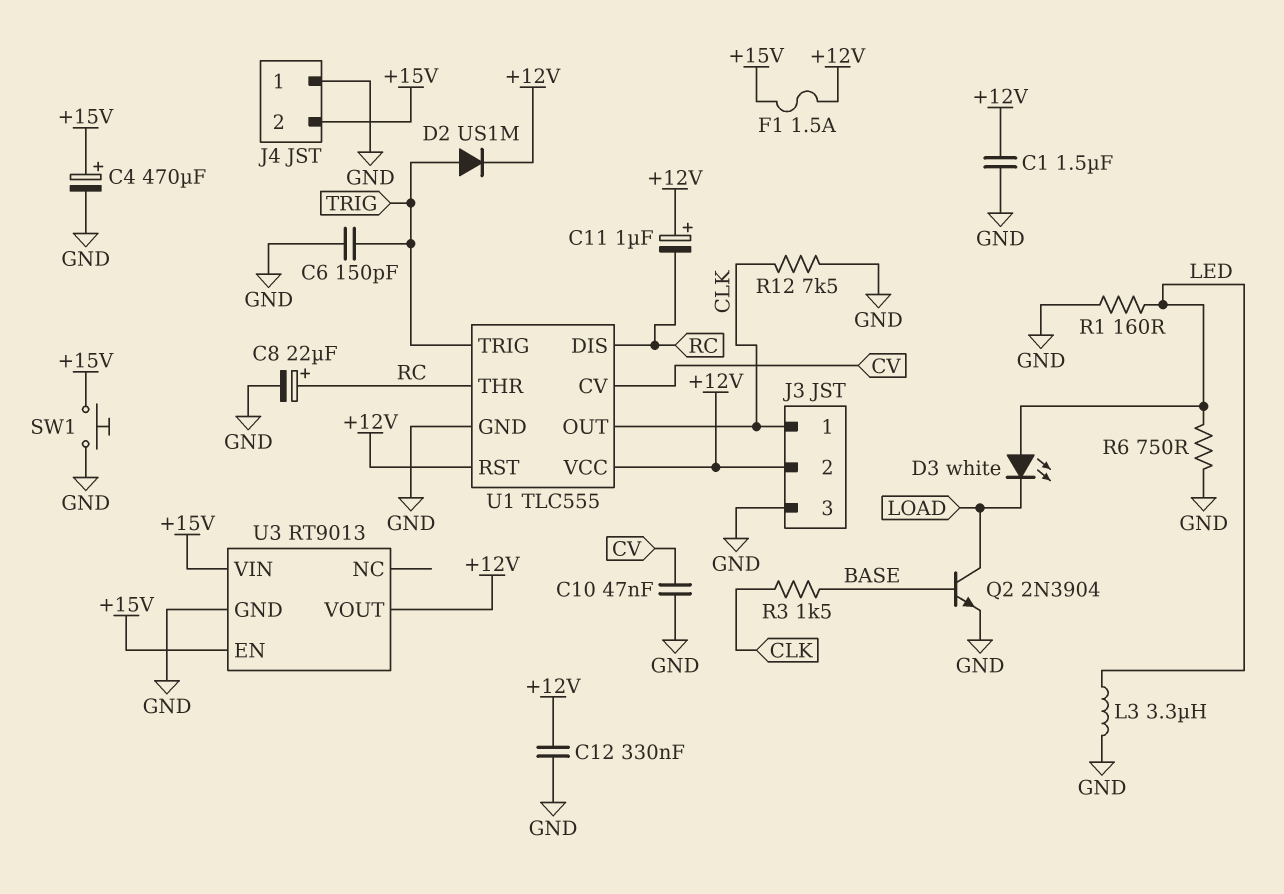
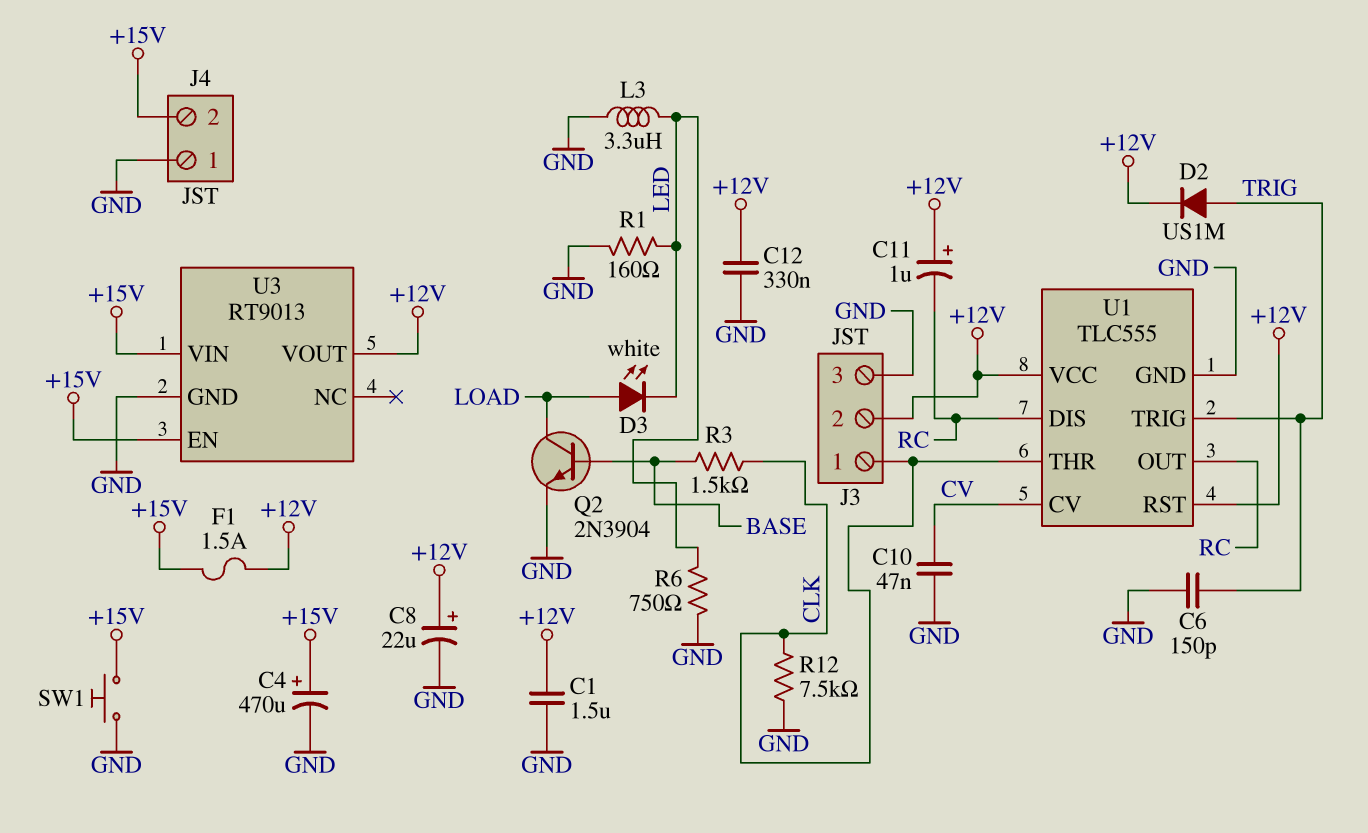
C8: 22uF (plus RC, minus GND) -> 22uF (plus +12V, minus GND)
D3: LED white (A LED, K LOAD) -> LED white (A LOAD, K LED)
U1 pin OUT: CLK -> RC
U1 pin THR: RC -> CLK

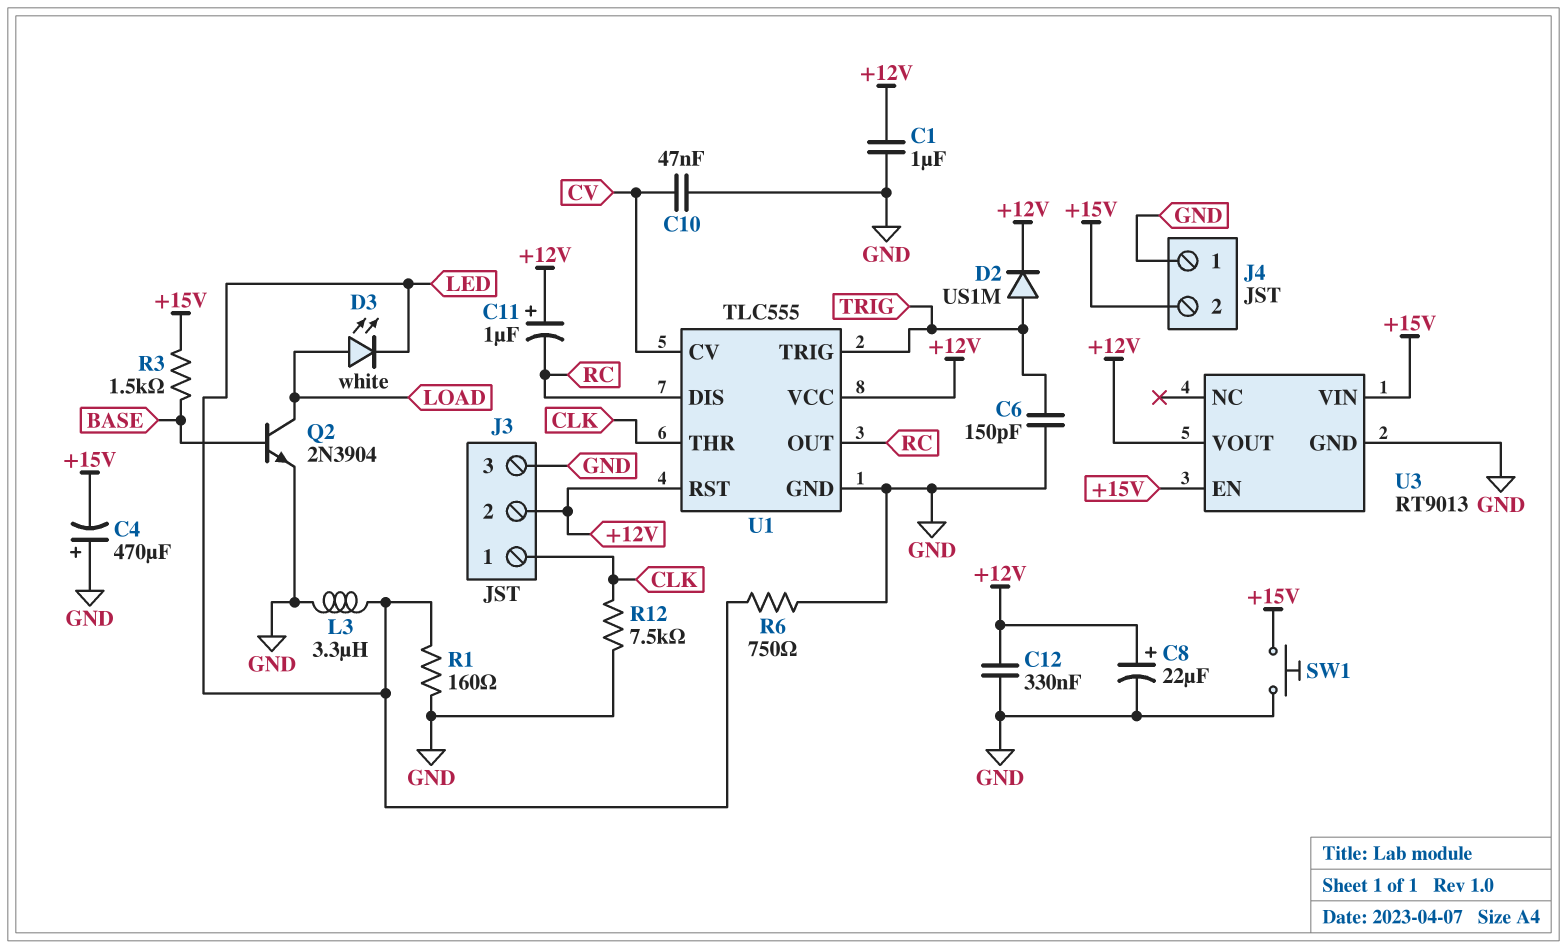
C1: 1.5uF (+12V, GND) -> 1uF (+12V, GND)
C4: 470uF (plus +15V, minus GND) -> 470uF (plus GND, minus +15V)
F1: 1.5A (+12V, +15V) -> none
R3: 1.5k (BASE, CLK) -> 1.5k (+15V, BASE)

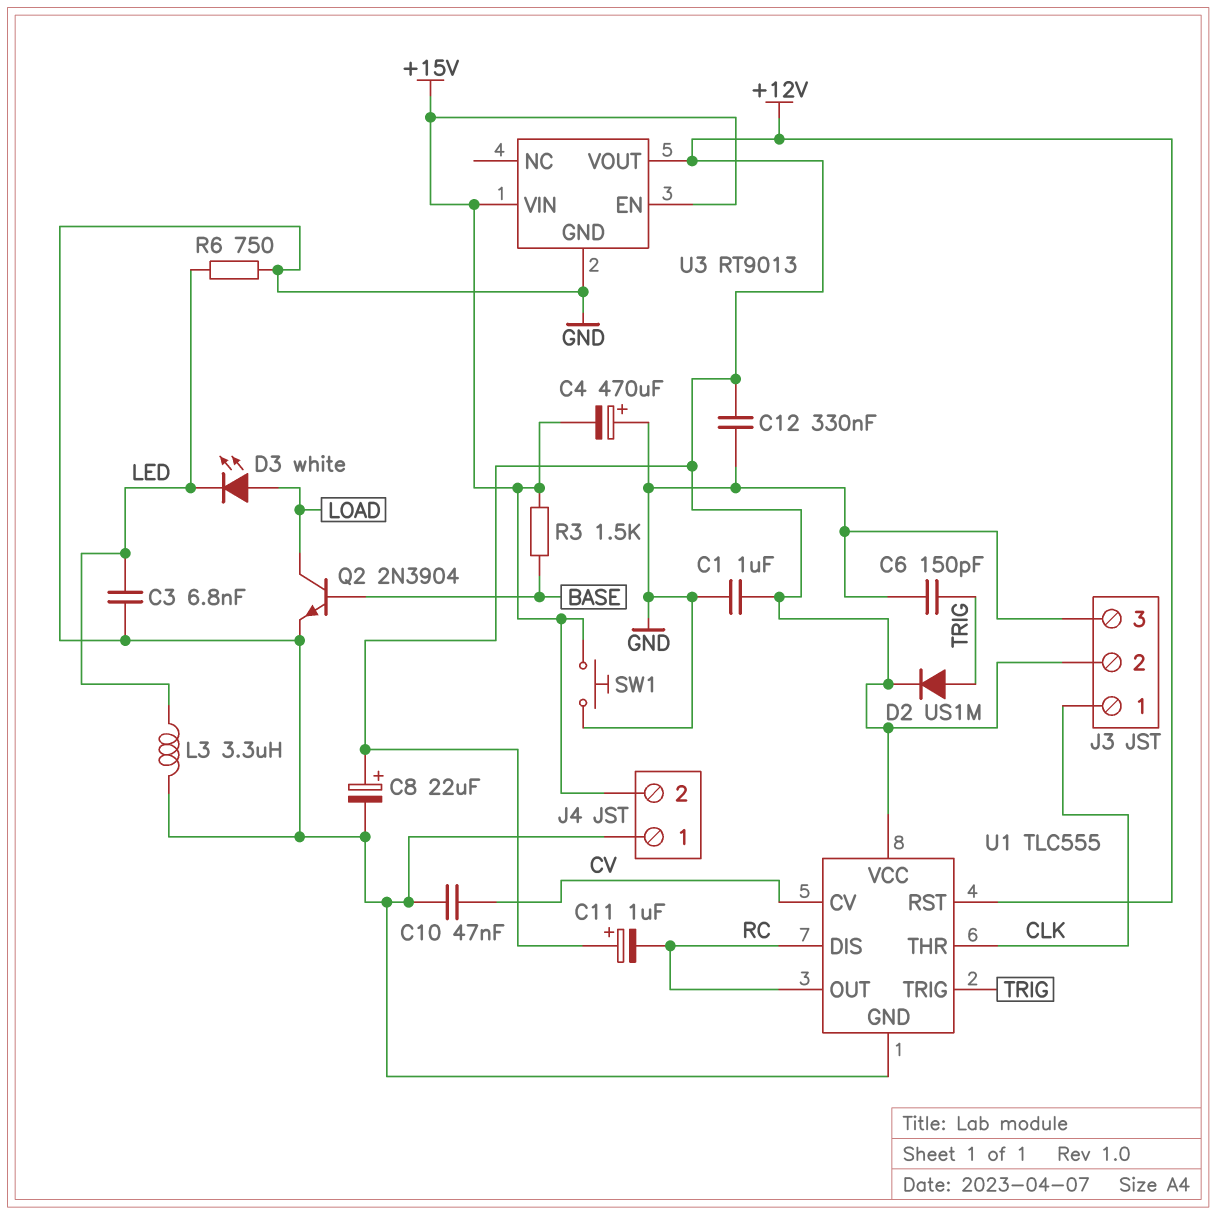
C3: none -> 6.8nF (GND, LED)
R1: 160 (GND, LED) -> none
R12: 7.5k (CLK, GND) -> none

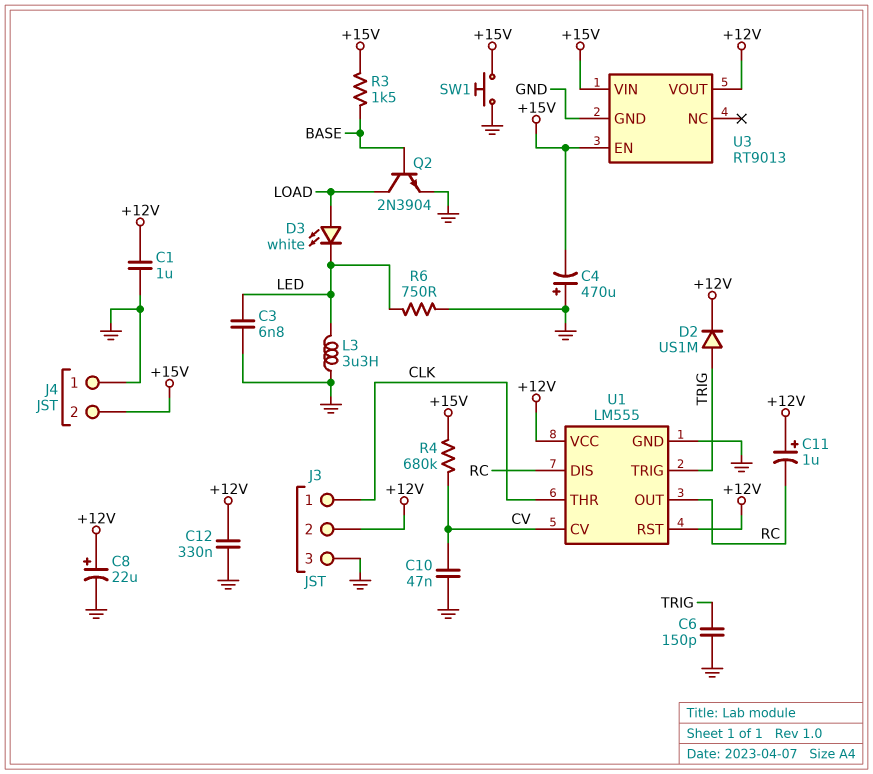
R4: none -> 680k (+15V, CV)
U1: TLC555 -> LM555

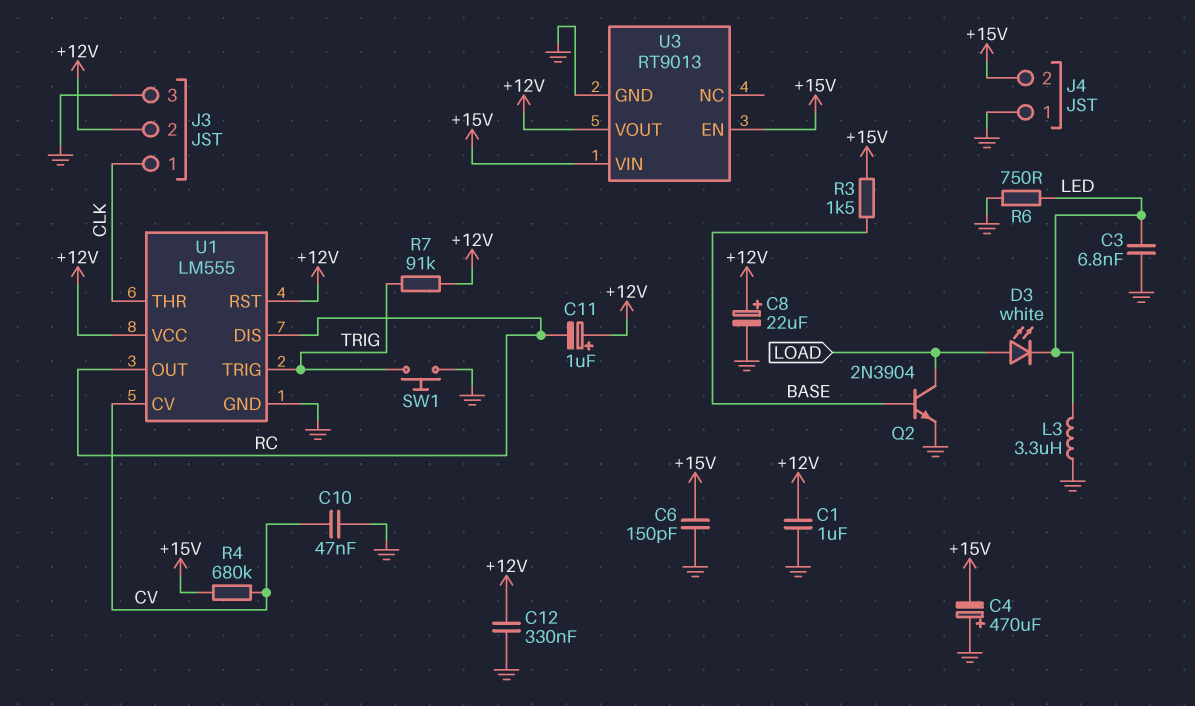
C6: 150pF (GND, TRIG) -> 150pF (+15V, GND)
D2: diode US1M (A TRIG, K +12V) -> none
R7: none -> 91k (+12V, TRIG)
SW1: button (+15V, GND) -> button (GND, TRIG)

